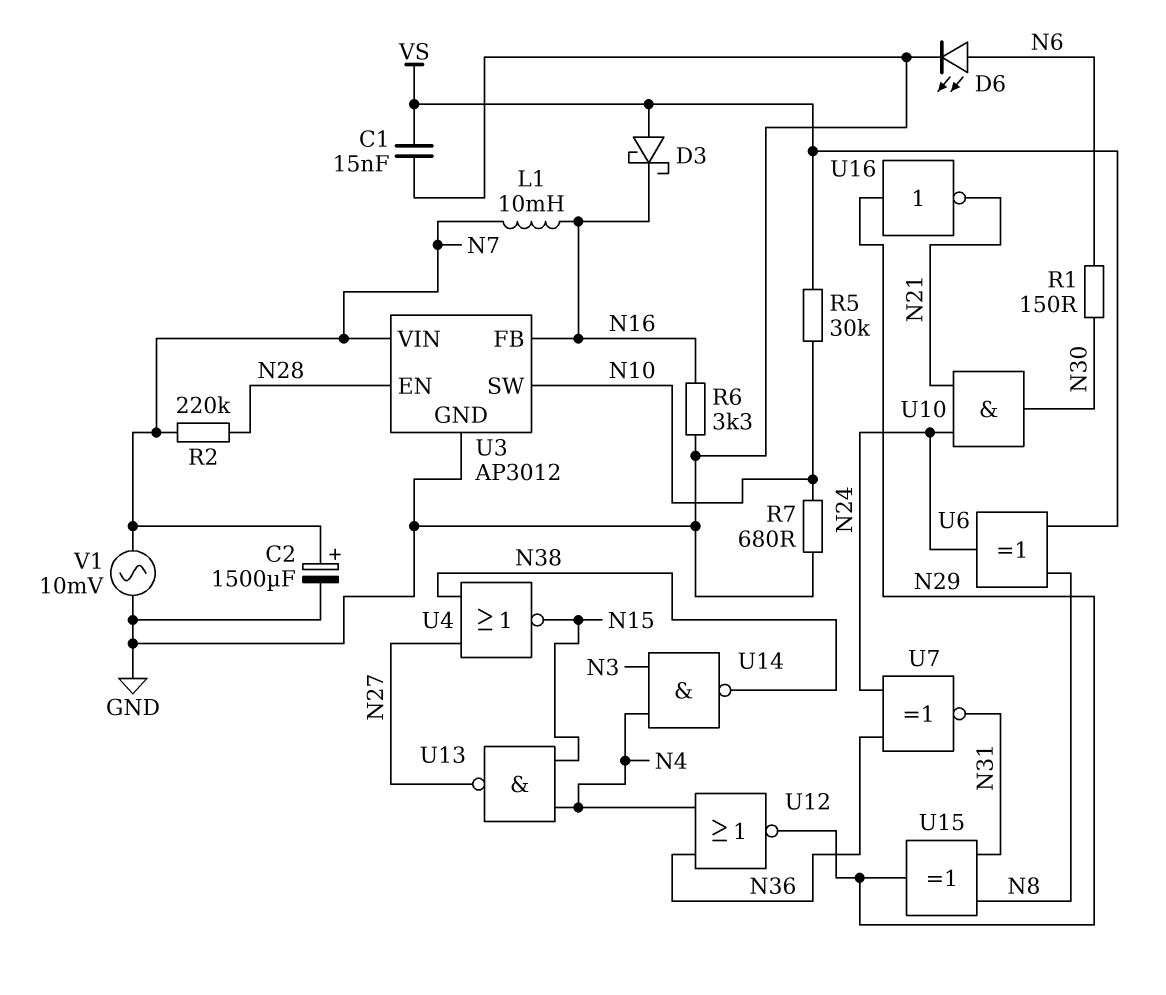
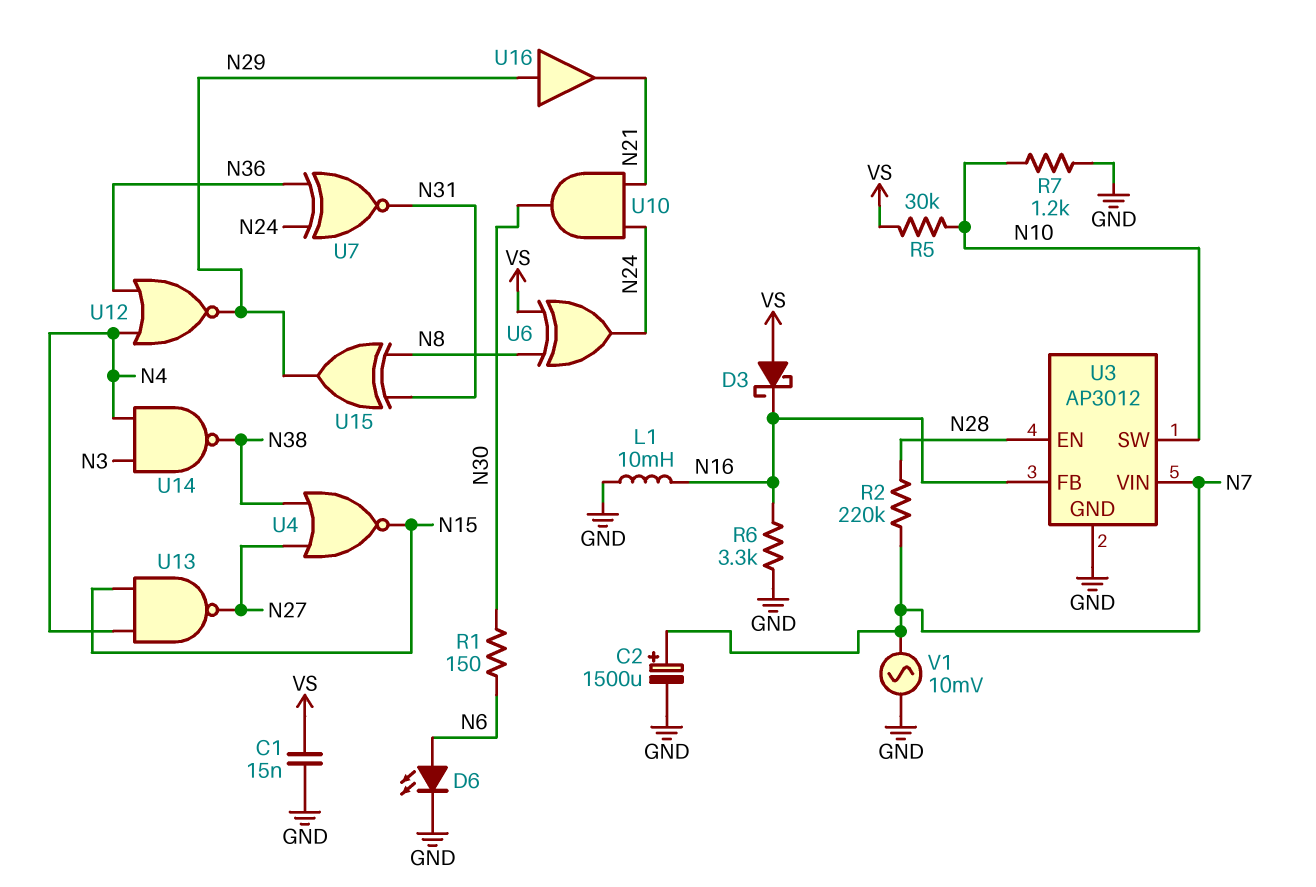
L1: 10mH (N7, N16) -> 10mH (GND, N16)
R7: 680 (GND, N10) -> 1.2k (GND, N10)
U16: NOT (in N29, out N21) -> buffer (in N29, out N21)

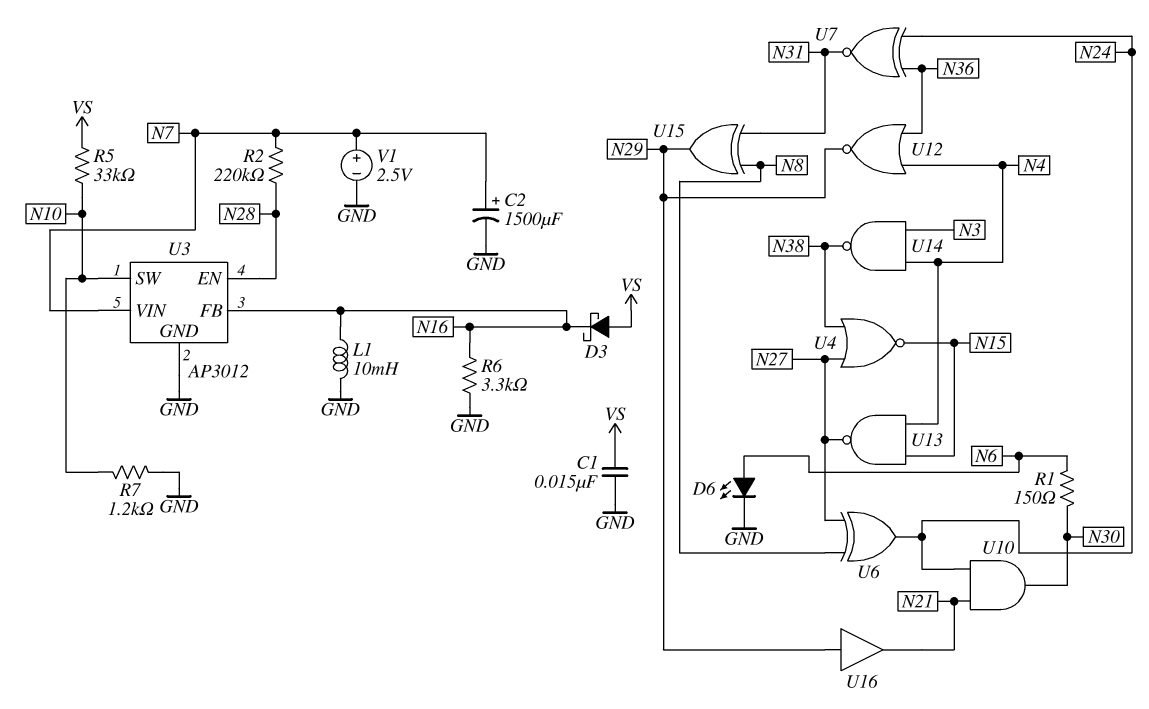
R5: 30k (N10, VS) -> 33k (N10, VS)
U6: XOR (in N8, in VS, out N24) -> XOR (in N8, in N27, out N24)
V1: AC 10mV (GND, N7) -> 2.5V (plus N7, minus GND)

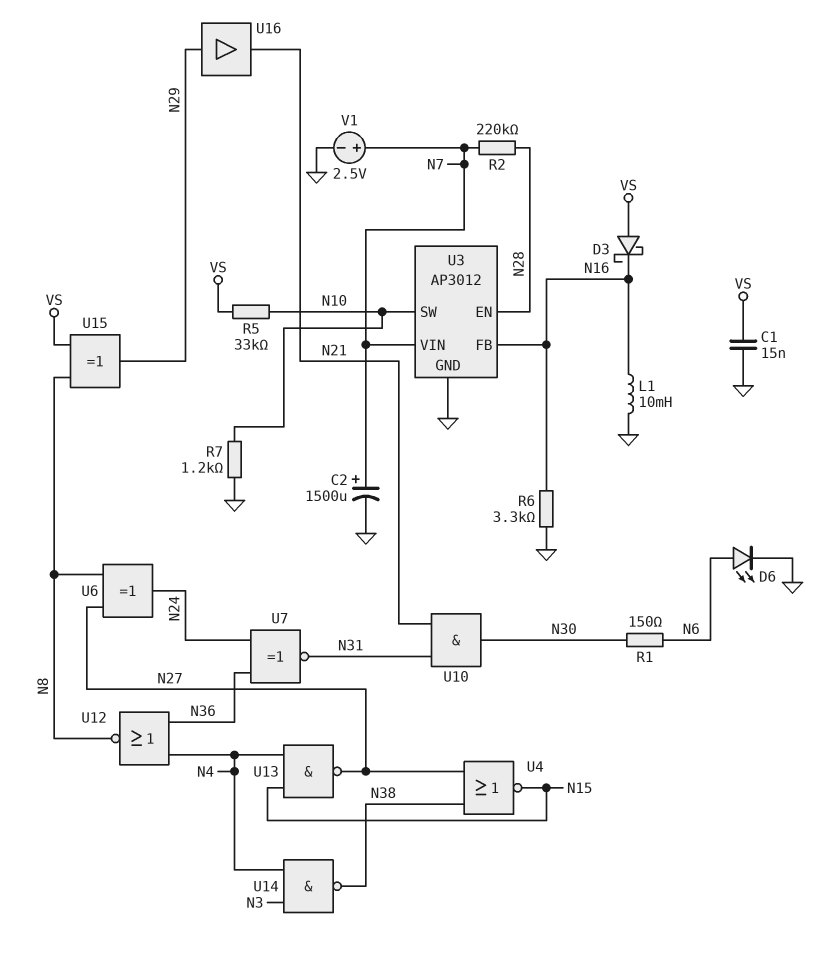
U10: AND (in N21, in N24, out N30) -> AND (in N21, in N31, out N30)
U12: NOR (in N4, in N36, out N29) -> NOR (in N4, in N36, out N8)
U15: XOR (in N8, in N31, out N29) -> XOR (in N8, in VS, out N29)

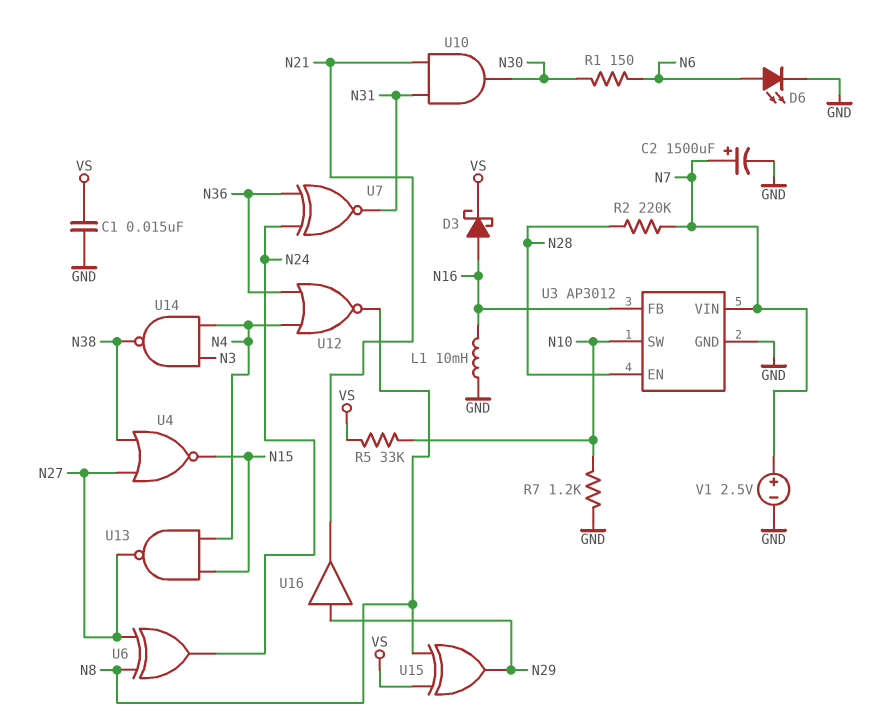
D3: schottky (A VS, K N16) -> schottky (A N16, K VS)
R6: 3.3k (GND, N16) -> none

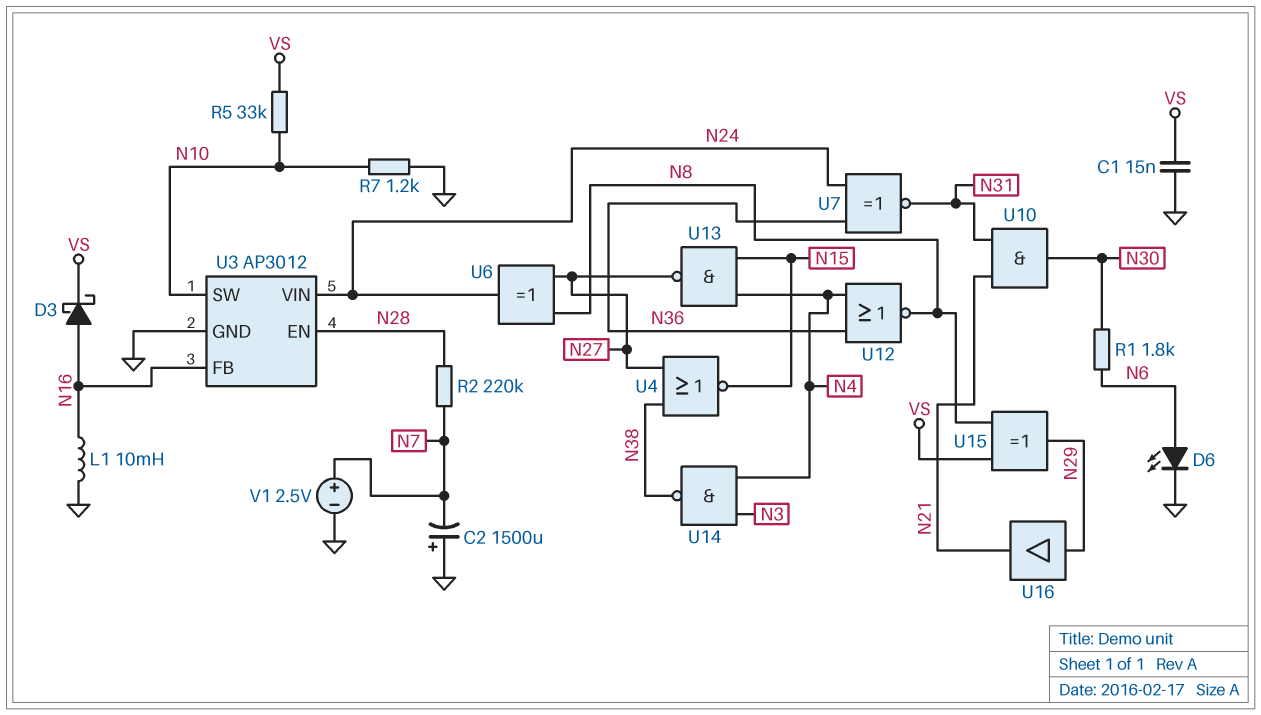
C2: 1500uF (plus N7, minus GND) -> 1500uF (plus GND, minus N7)
R1: 150 (N6, N30) -> 1.8k (N6, N30)
U3 pin VIN: N7 -> N24

